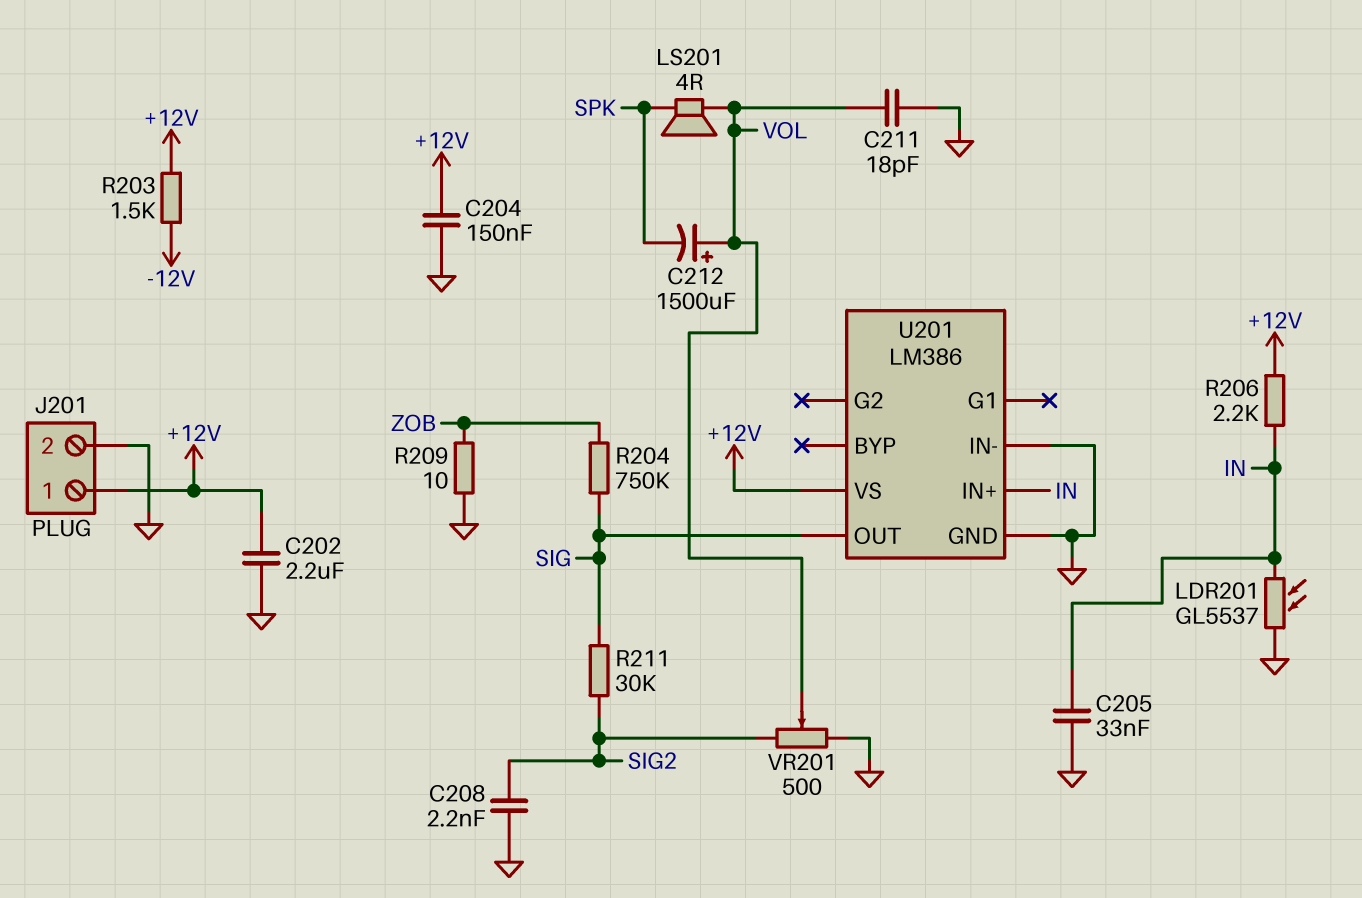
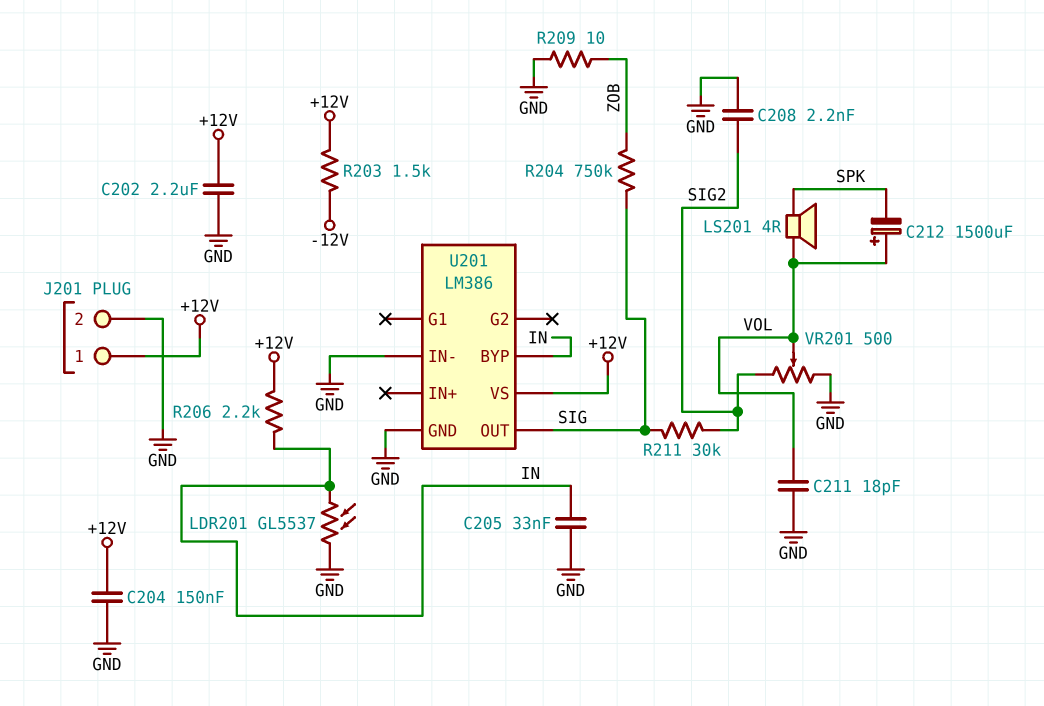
U201 pin BYP: none -> IN
U201 pin IN+: IN -> none

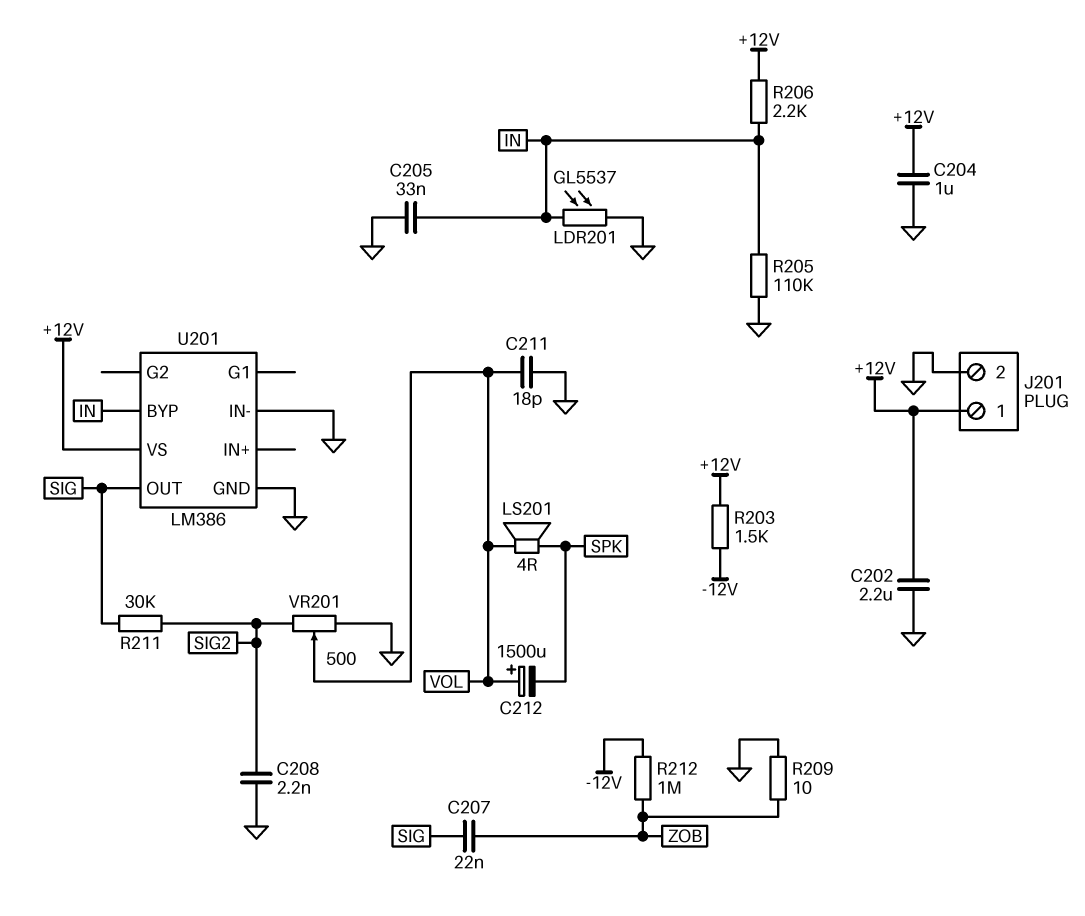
C204: 150nF (+12V, GND) -> 1uF (+12V, GND)
C207: none -> 22nF (SIG, ZOB)
R204: 750k (SIG, ZOB) -> none
R205: none -> 110k (GND, IN)
R212: none -> 1M (-12V, ZOB)

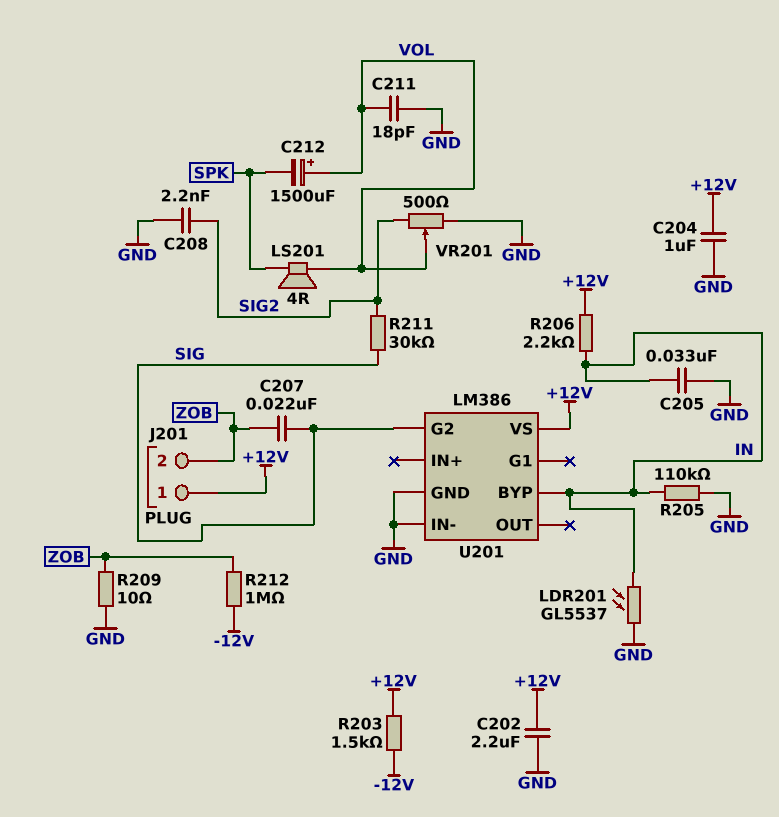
J201 pin 2: GND -> ZOB
U201 pin G2: none -> SIG
U201 pin OUT: SIG -> none

